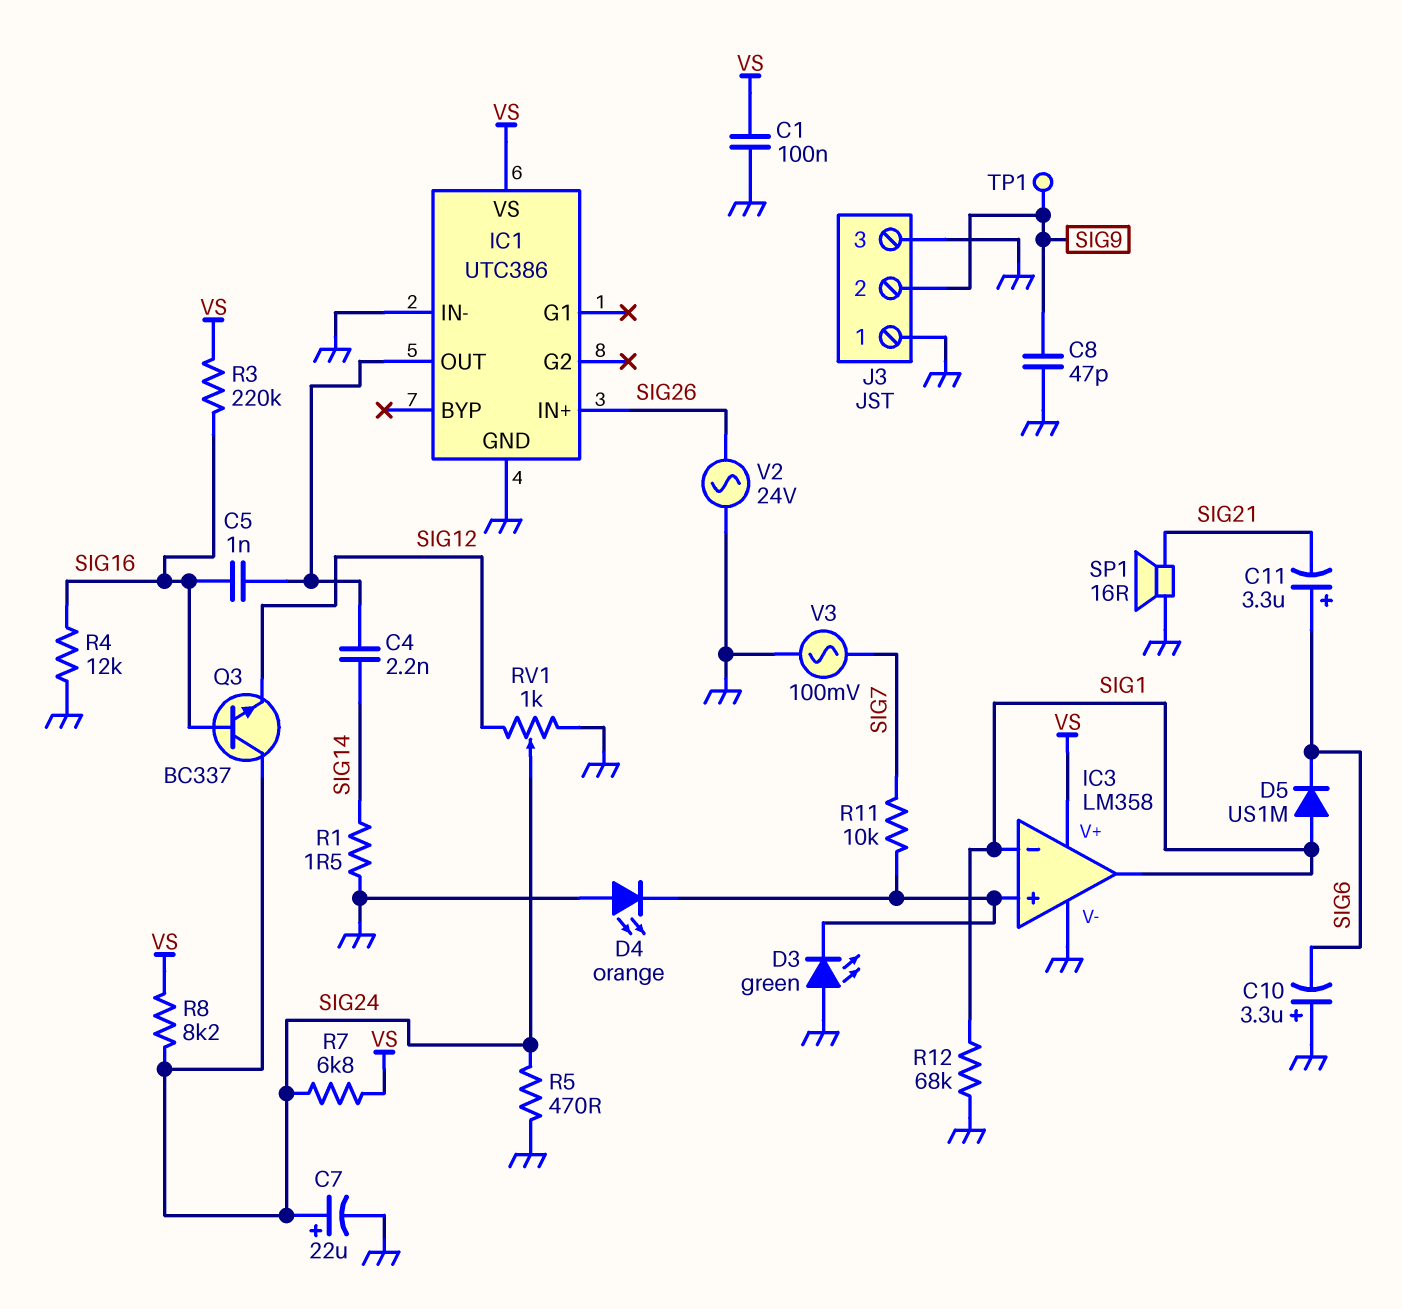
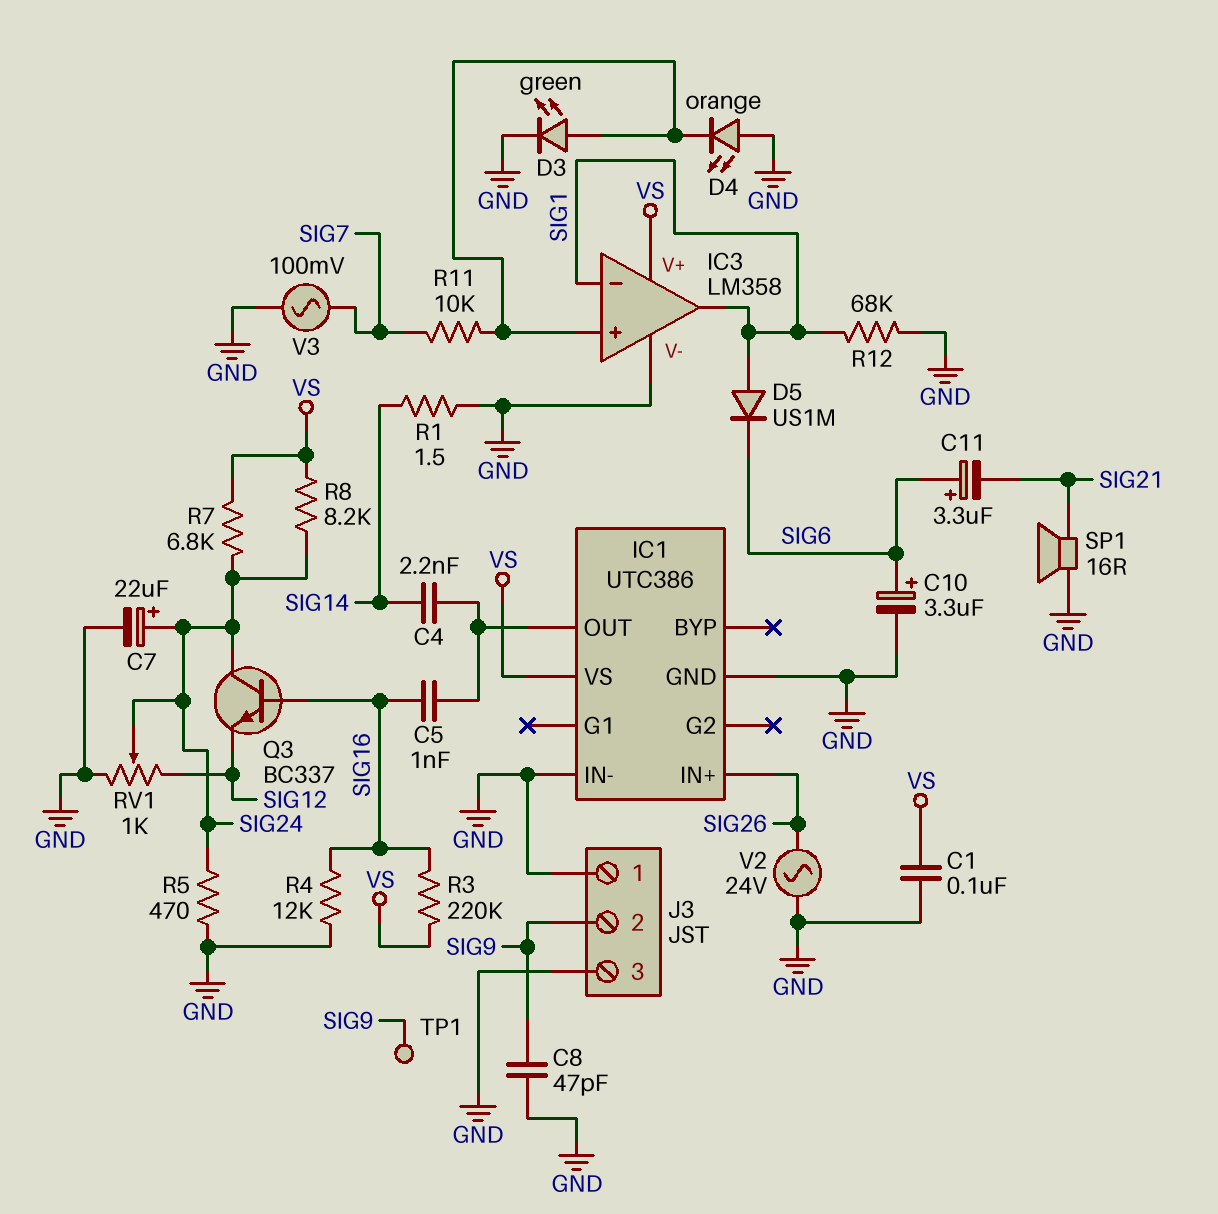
C10: 3.3uF (plus GND, minus SIG6) -> 3.3uF (plus SIG6, minus GND)
D3: LED green (A GND, K IC3/in+) -> LED green (A IC3/in+, K GND)

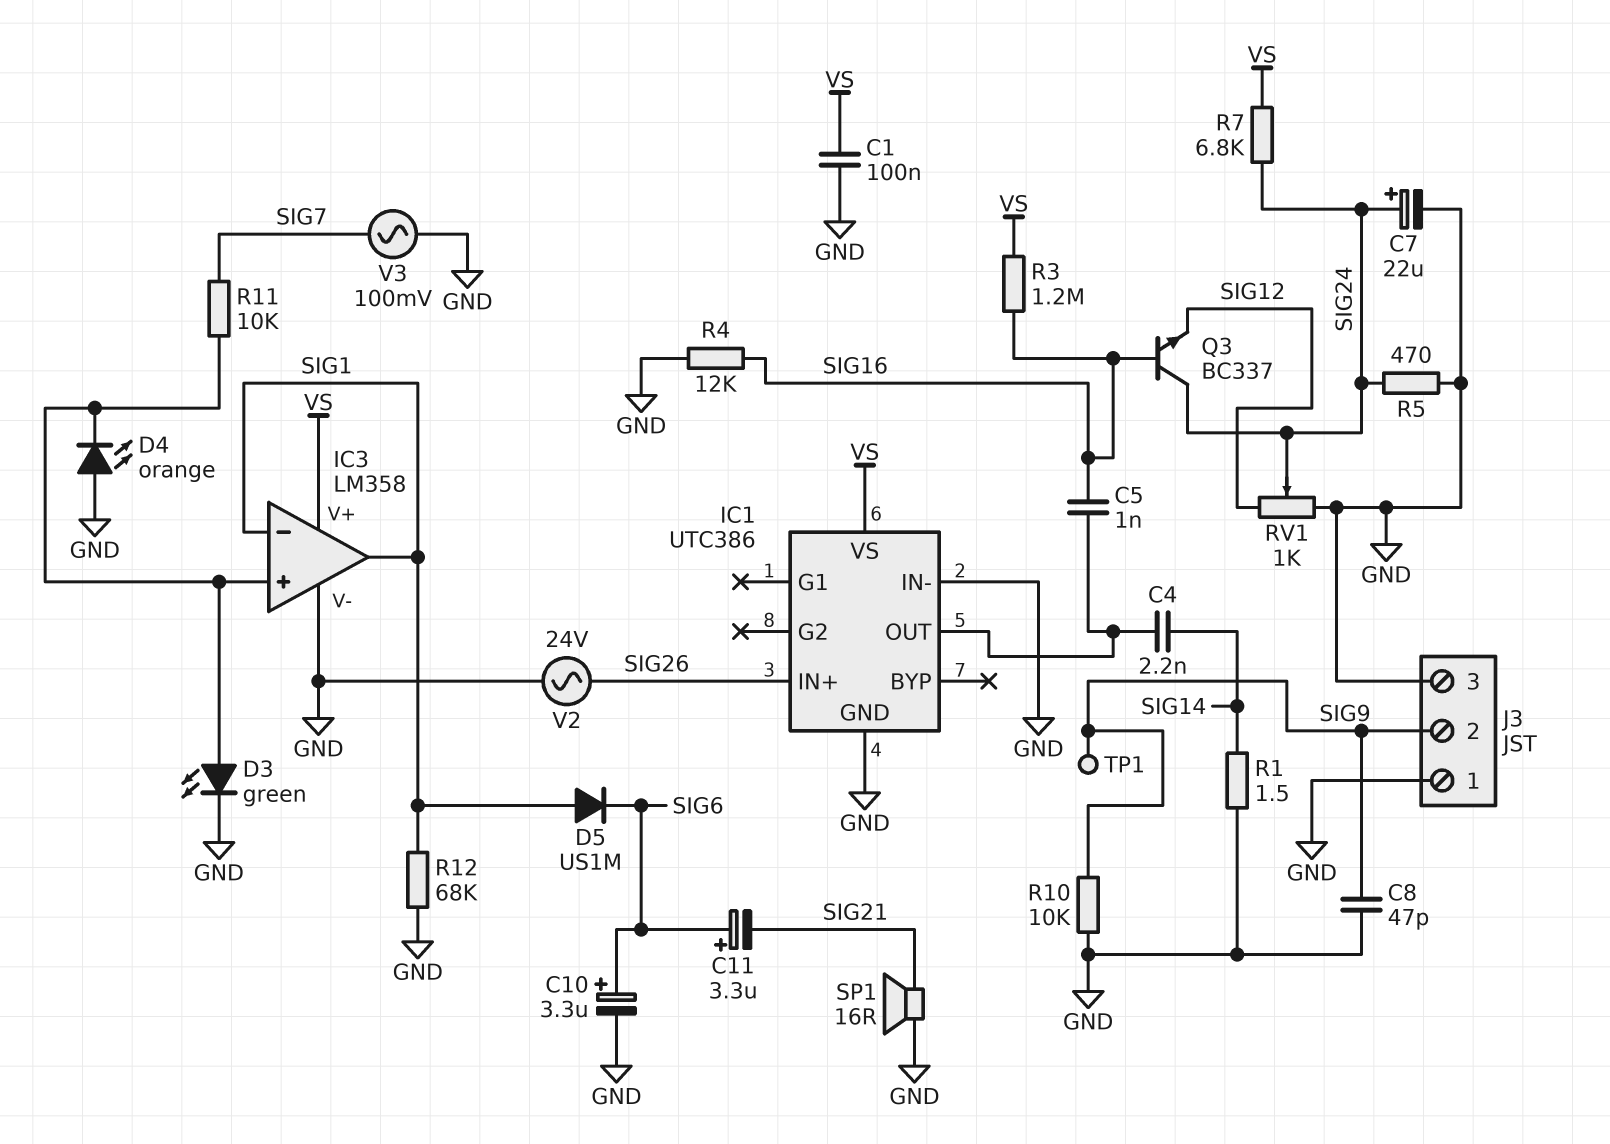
R3: 220k (SIG16, VS) -> 1.2M (SIG16, VS)
R8: 8.2k (SIG24, VS) -> none
R10: none -> 10k (GND, SIG9)

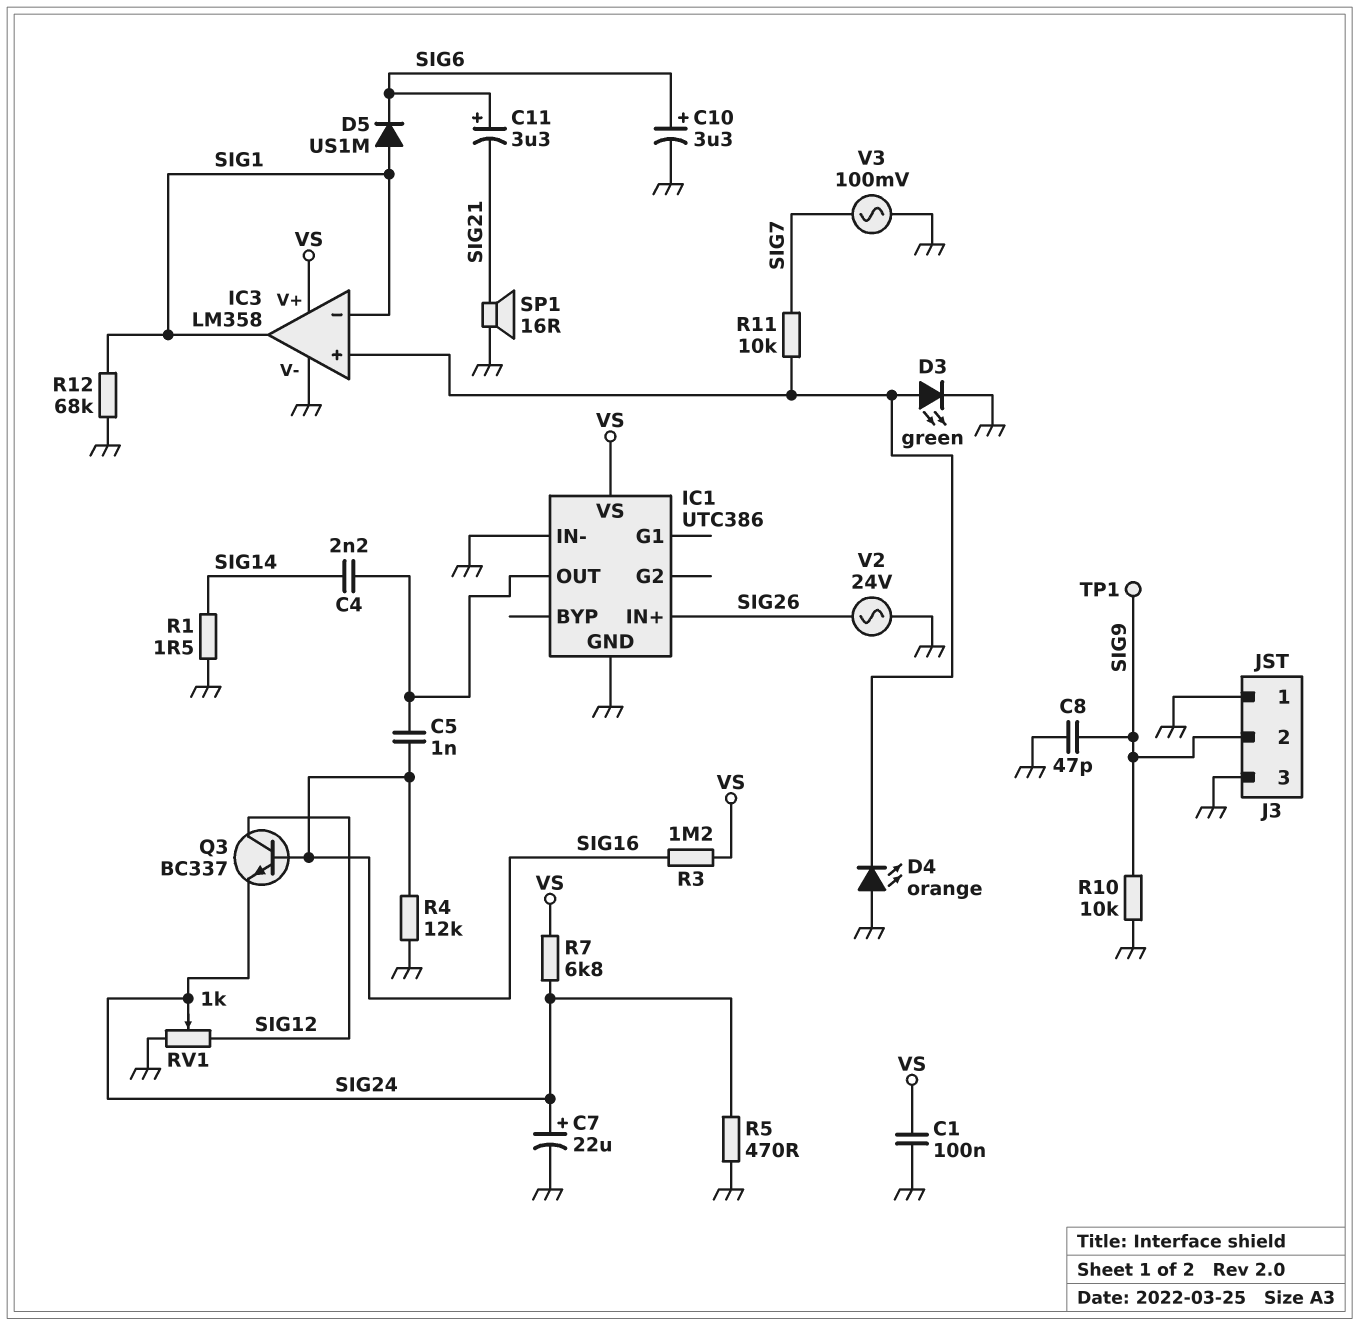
Q3: NPN BC337 (B SIG16, C SIG24, E SIG12) -> NPN BC337 (B SIG16, C SIG12, E SIG24)

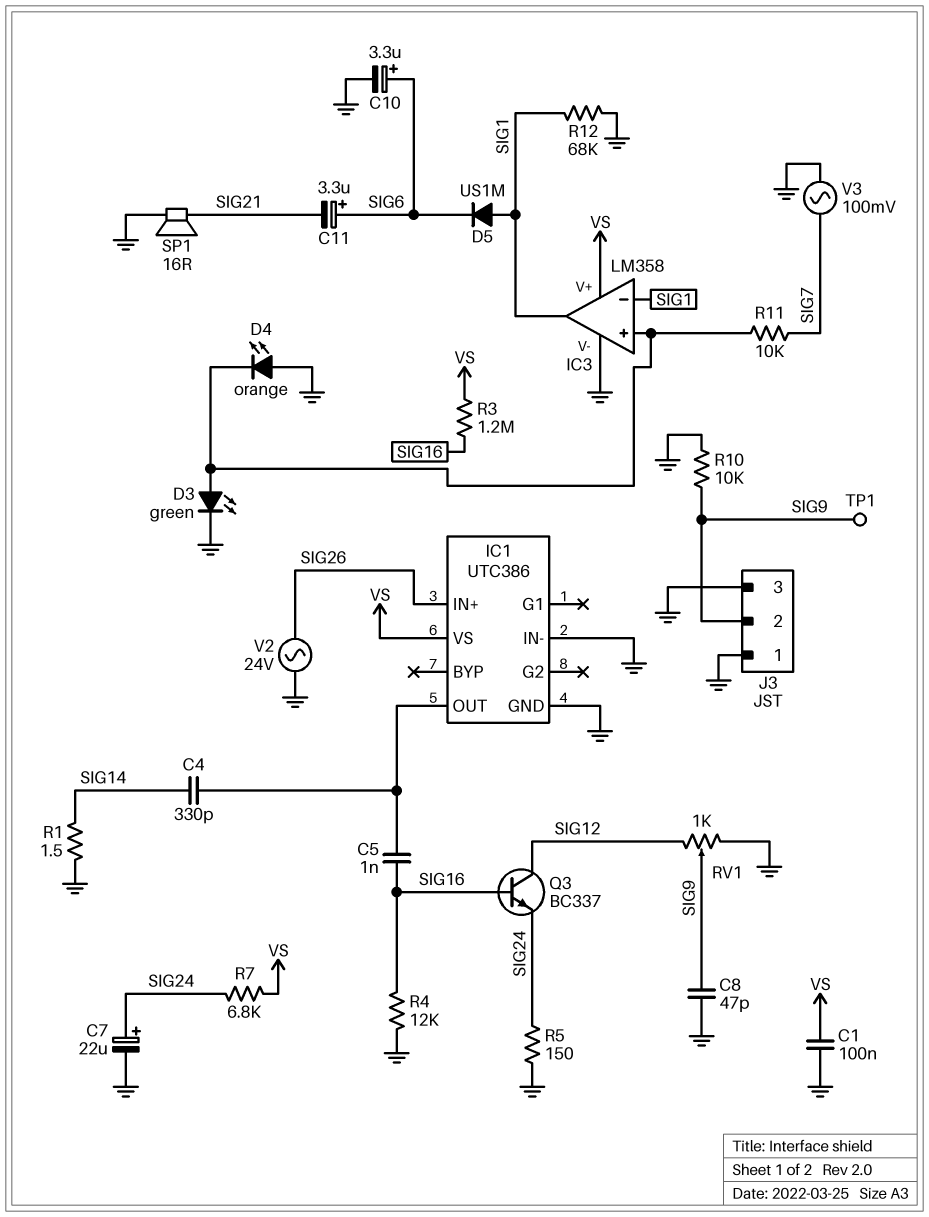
C4: 2.2nF (IC1/OUT, SIG14) -> 330pF (IC1/OUT, SIG14)
R5: 470 (GND, SIG24) -> 150 (GND, SIG24)
RV1: 1k (GND, SIG12, wiper SIG24) -> 1k (GND, SIG12, wiper SIG9)

